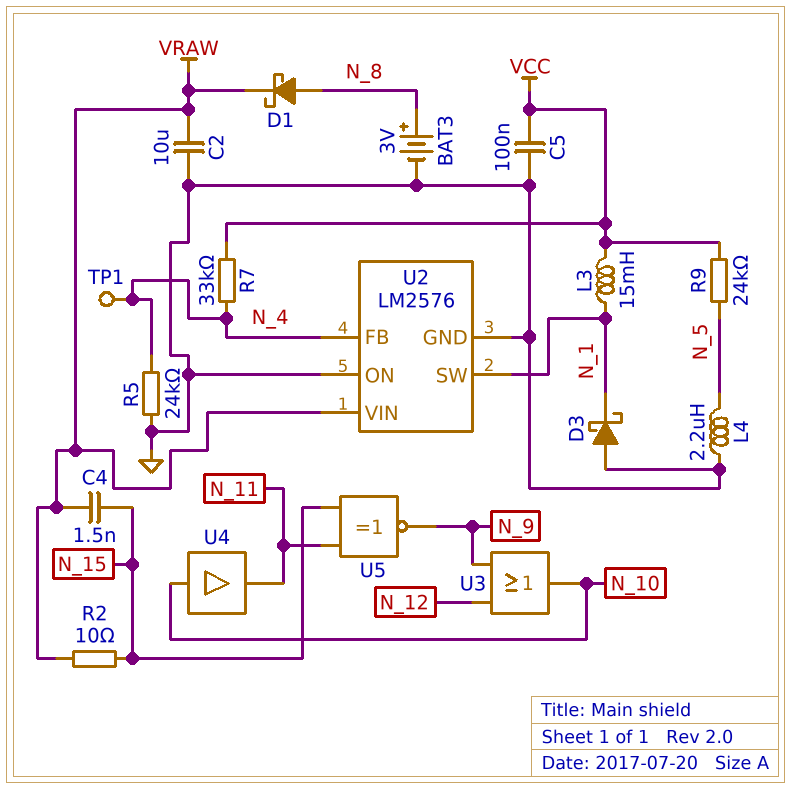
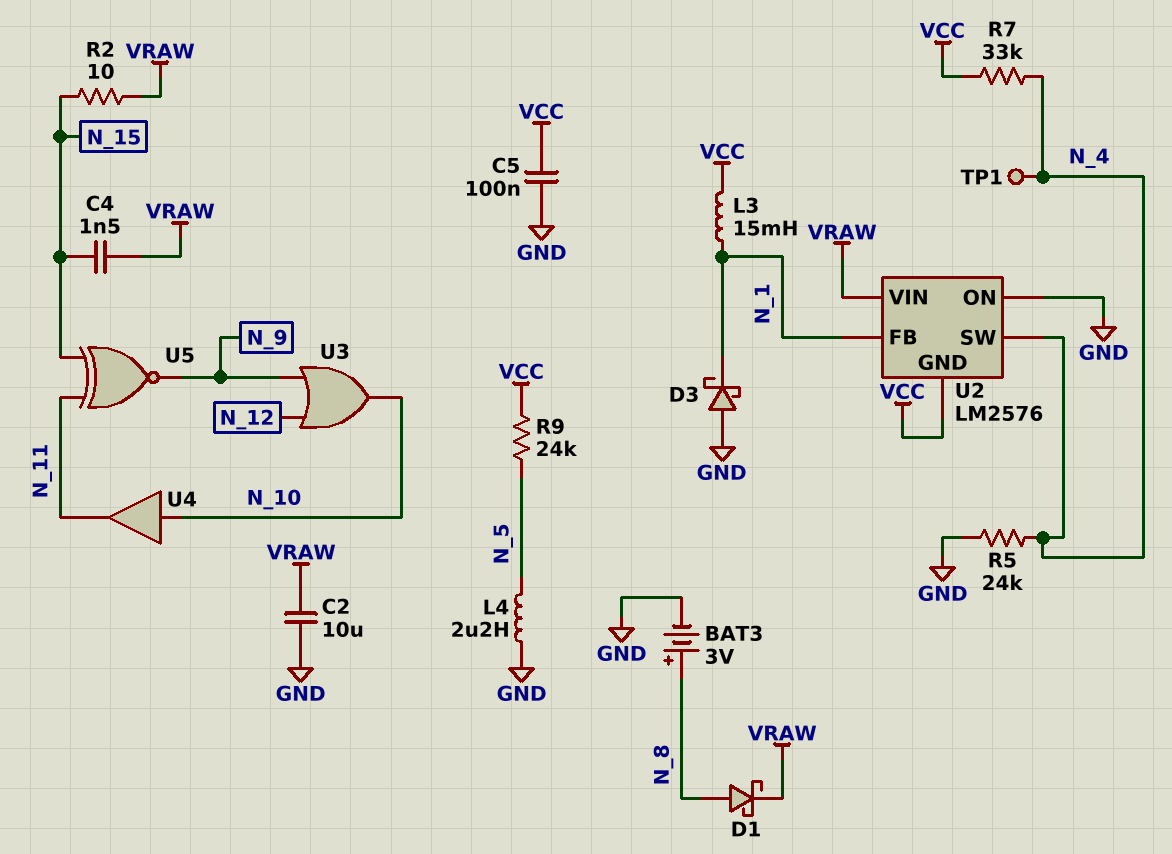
U2 pin FB: N_4 -> N_1
U2 pin GND: GND -> VCC
U2 pin SW: N_1 -> N_4

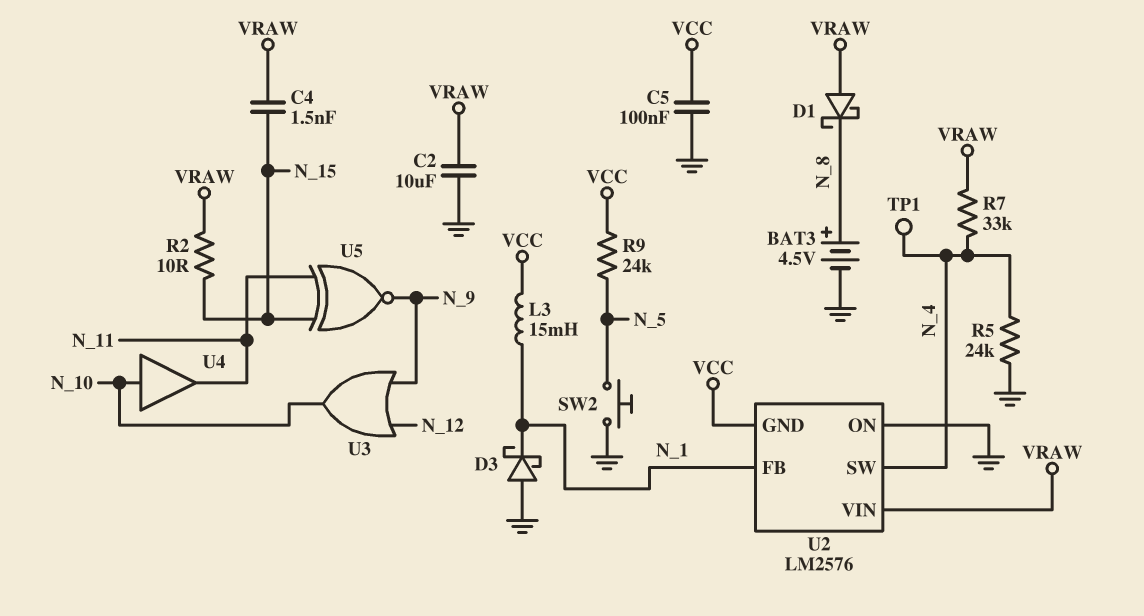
BAT3: 3V (plus N_8, minus GND) -> 4.5V (plus N_8, minus GND)
D1: schottky (A N_8, K VRAW) -> schottky (A VRAW, K N_8)
L4: 2.2uH (GND, N_5) -> none
R7: 33k (N_4, VCC) -> 33k (N_4, VRAW)
SW2: none -> button (GND, N_5)

